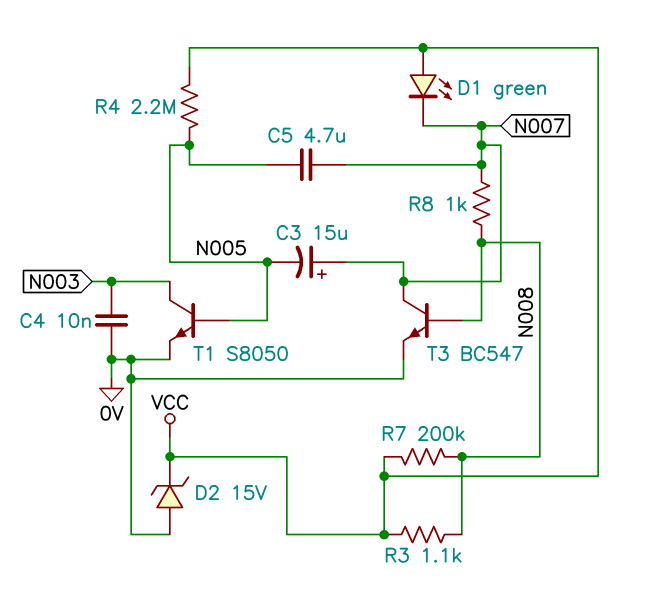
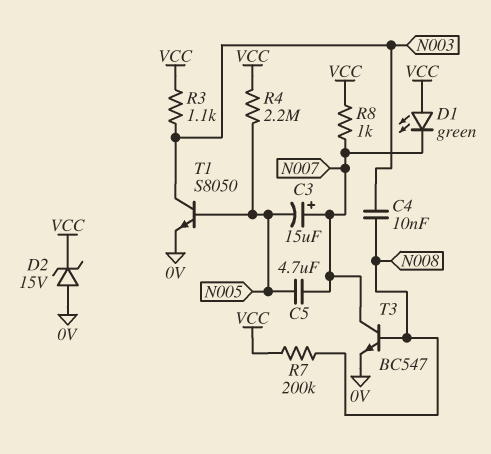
C4: 10nF (0V, N003) -> 10nF (N003, N008)
R3: 1.1k (N008, VCC) -> 1.1k (N003, VCC)
R8: 1k (N007, N008) -> 1k (N007, VCC)

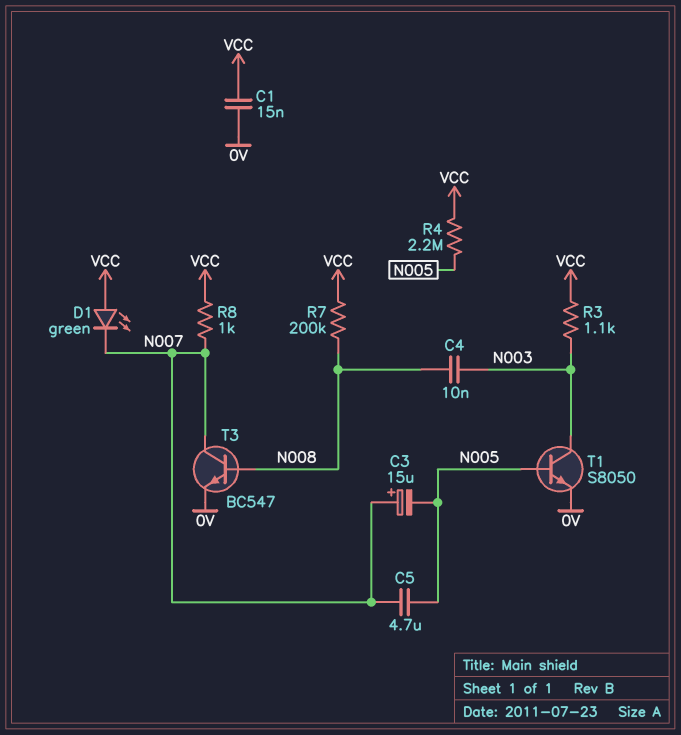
C1: none -> 15nF (0V, VCC)
D2: zener 15V (A 0V, K VCC) -> none

